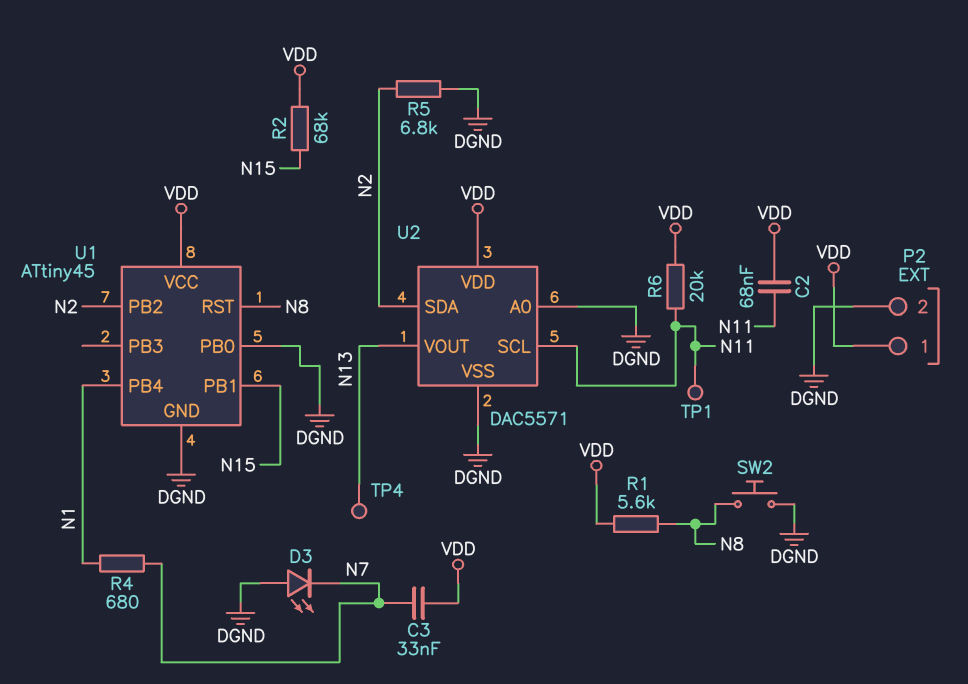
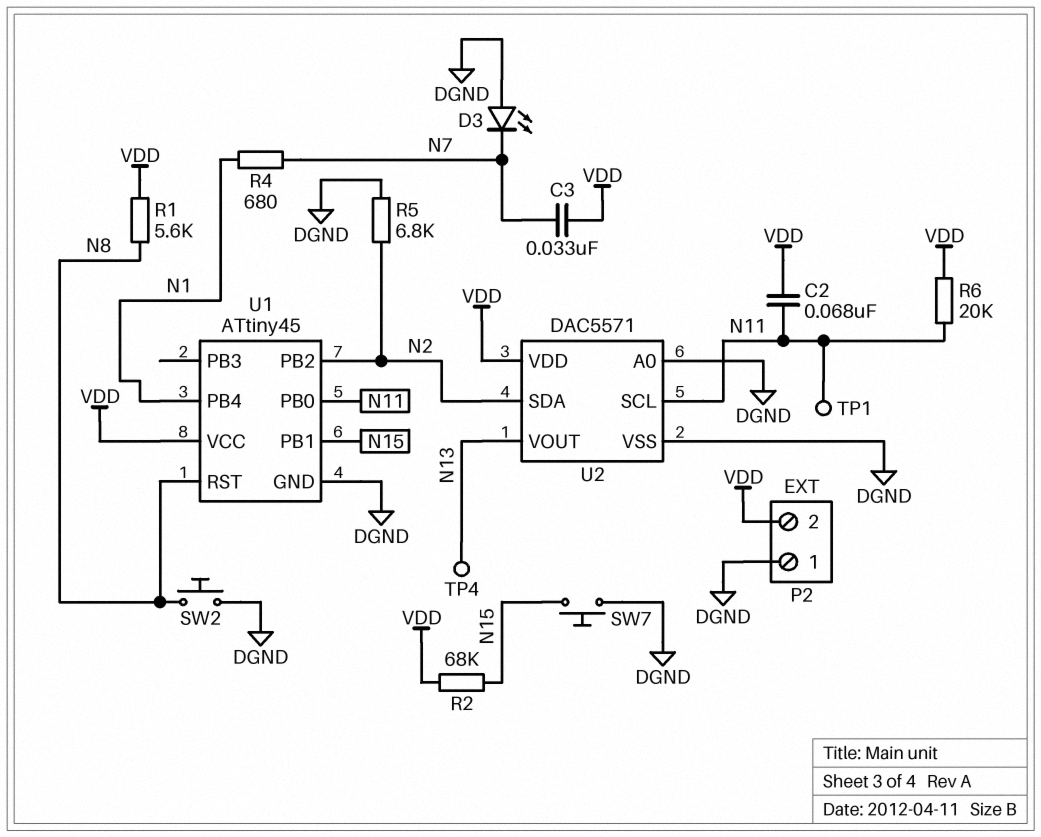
P2 pin 1: VDD -> DGND
P2 pin 2: DGND -> VDD
SW7: none -> button (DGND, N15)
U1 pin PB0: DGND -> N11

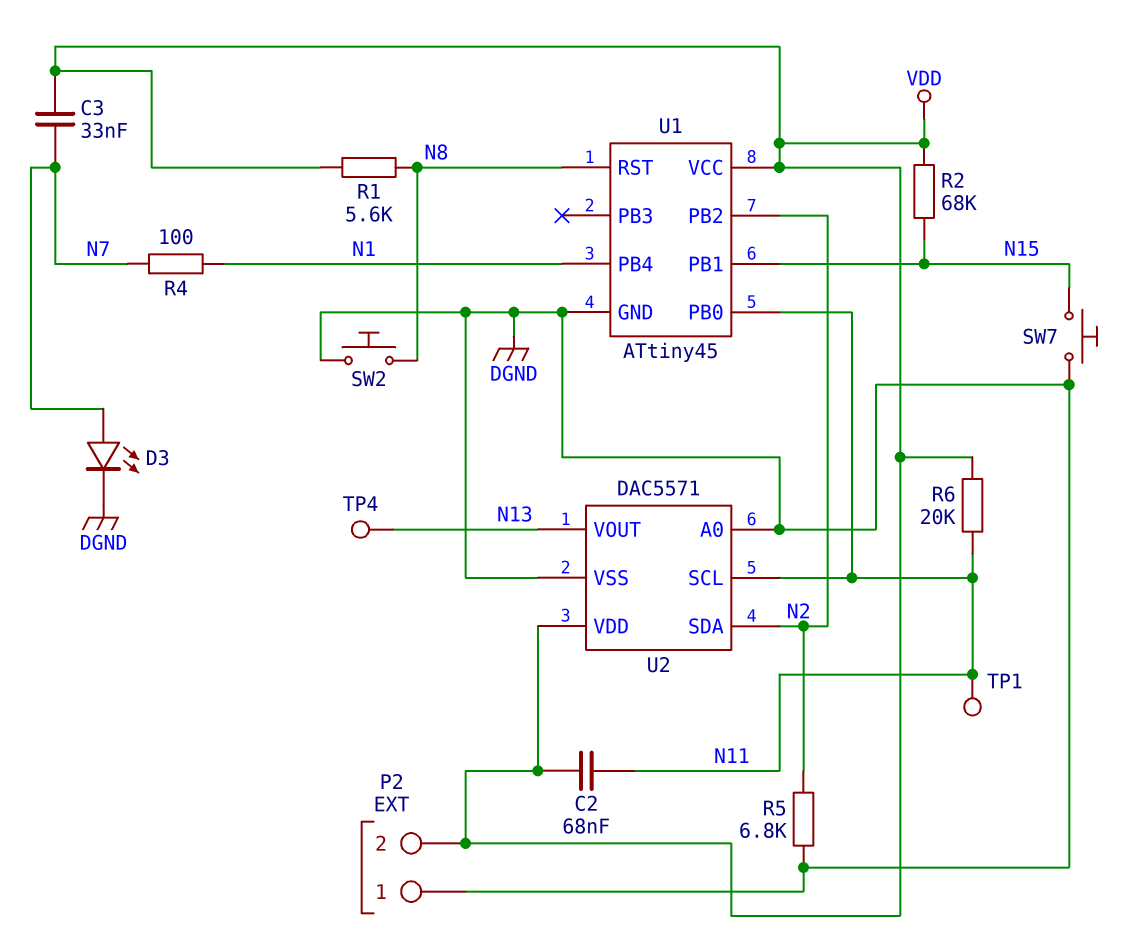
D3: LED (A DGND, K N7) -> LED (A N7, K DGND)
R4: 680 (N1, N7) -> 100 (N1, N7)

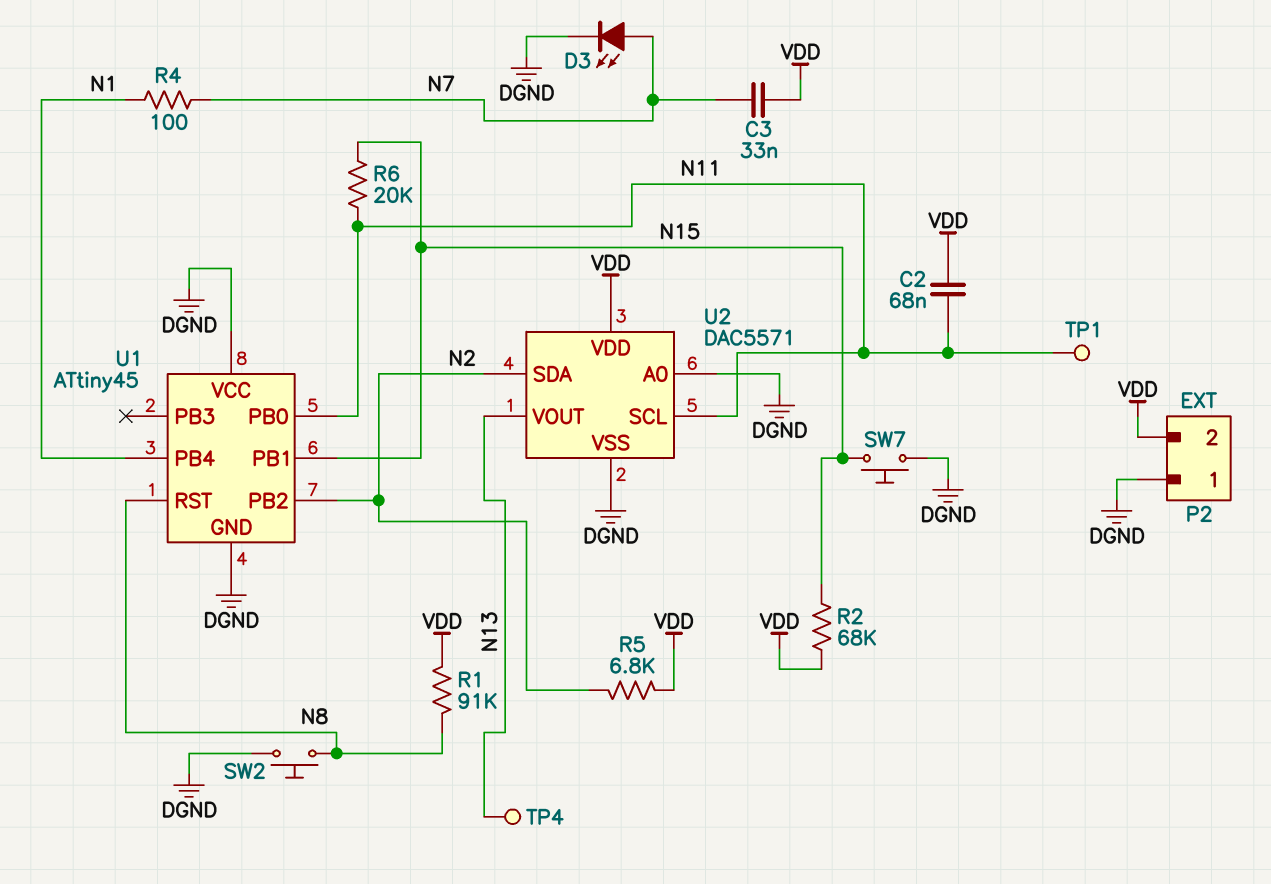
R1: 5.6k (N8, VDD) -> 91k (N8, VDD)
R5: 6.8k (DGND, N2) -> 6.8k (N2, VDD)
R6: 20k (N11, VDD) -> 20k (N11, N15)
U1 pin VCC: VDD -> DGND

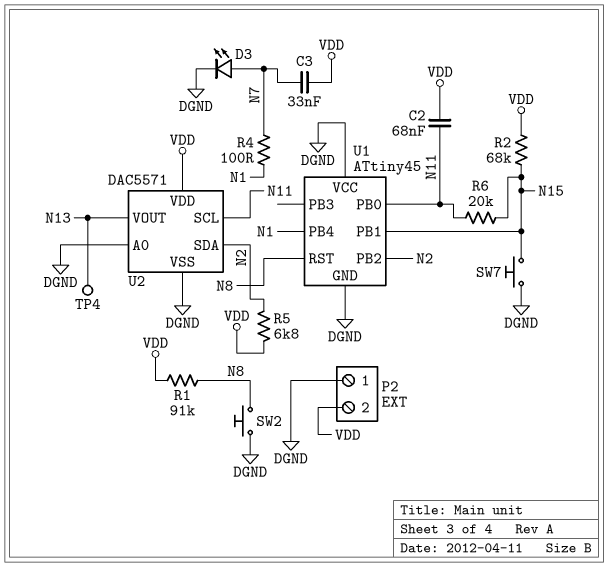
TP1: test point (N11) -> none

